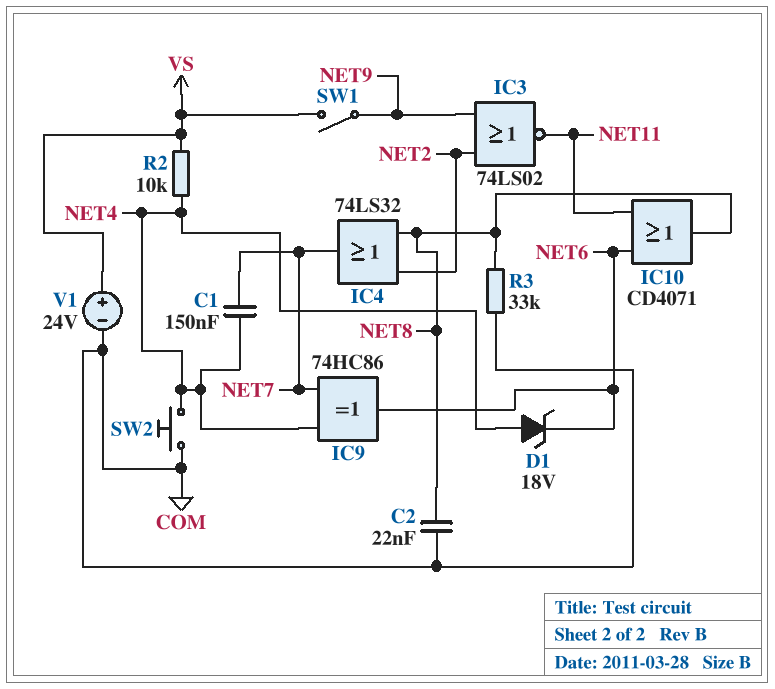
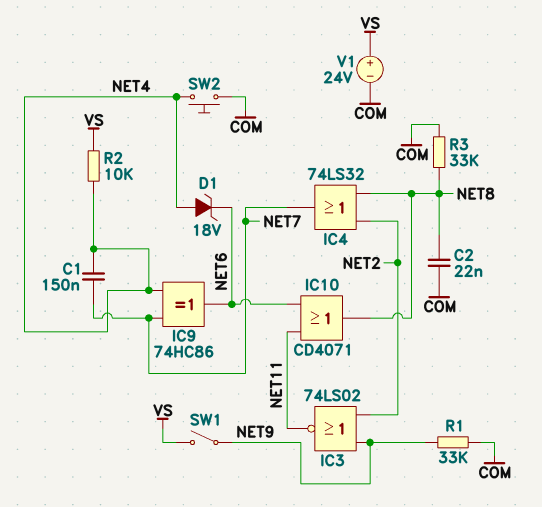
R1: none -> 33k (COM, NET9)

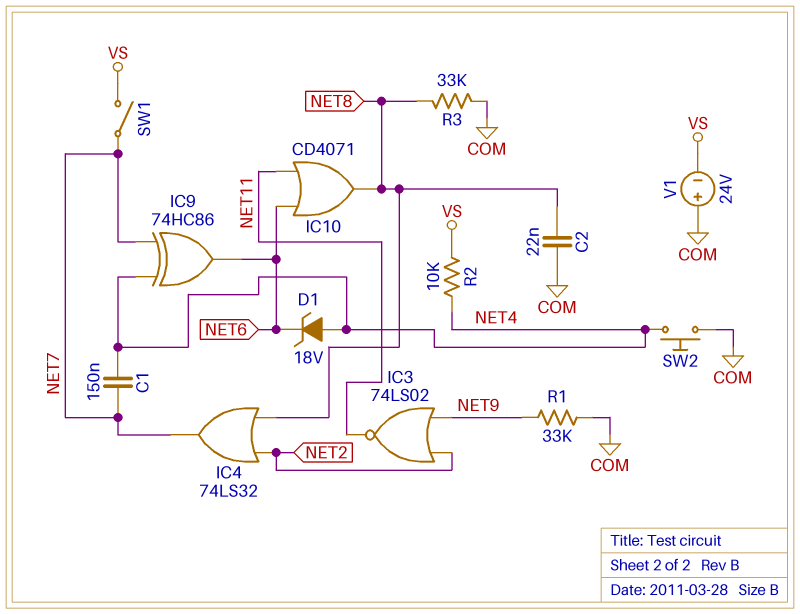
SW1: switch (NET9, VS) -> switch (NET7, VS)
V1: 24V (plus VS, minus COM) -> 24V (plus COM, minus VS)

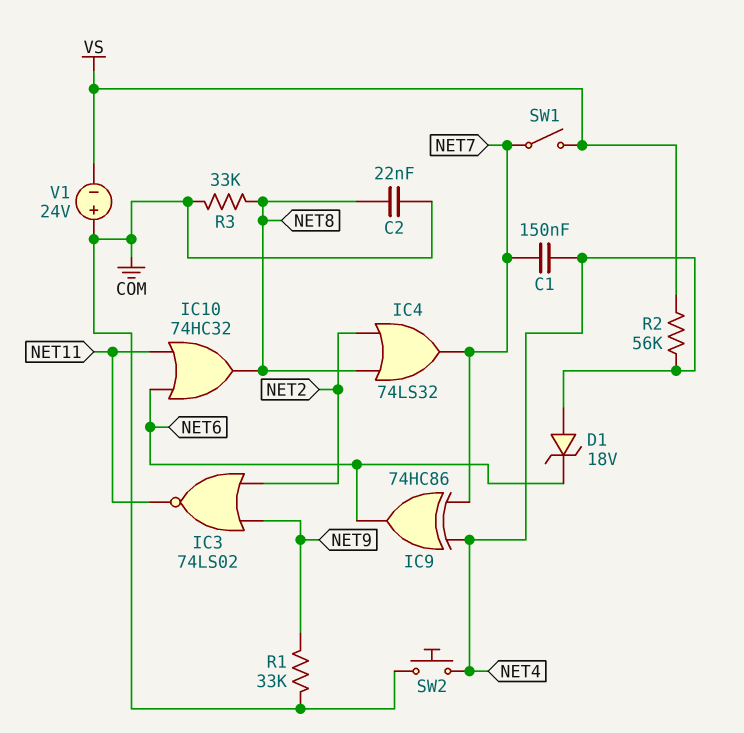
IC10: OR CD4071 (in NET6, in NET11, out NET8) -> OR 74HC32 (in NET6, in NET11, out NET8)
R2: 10k (NET4, VS) -> 56k (NET4, VS)

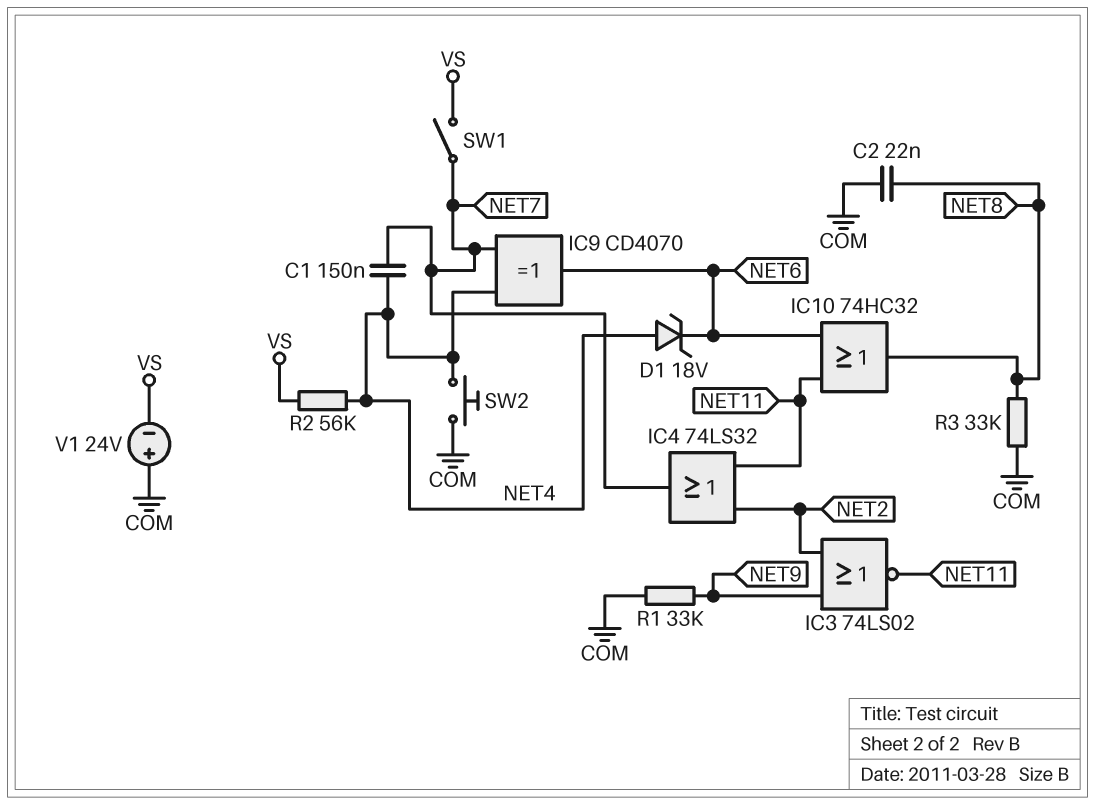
IC4: OR 74LS32 (in NET2, in NET8, out NET7) -> OR 74LS32 (in NET2, in NET11, out NET7)
IC9: XOR 74HC86 (in NET4, in NET7, out NET6) -> XOR CD4070 (in NET4, in NET7, out NET6)

